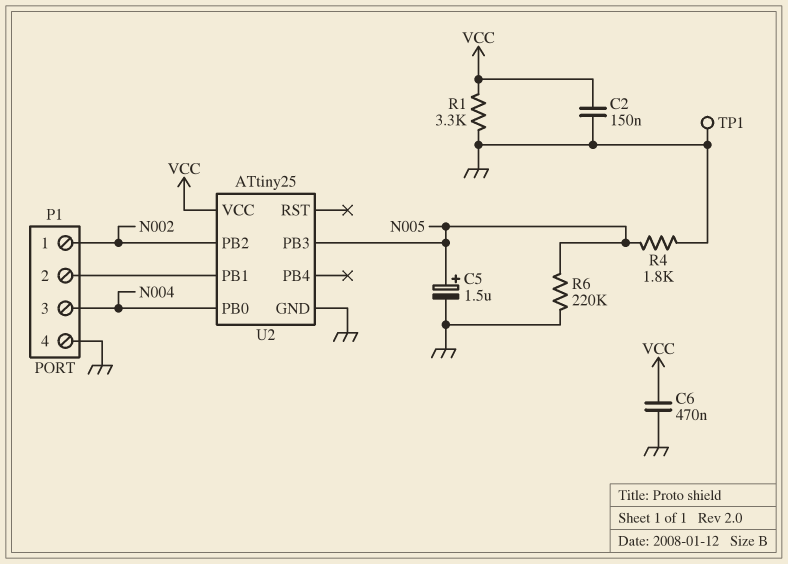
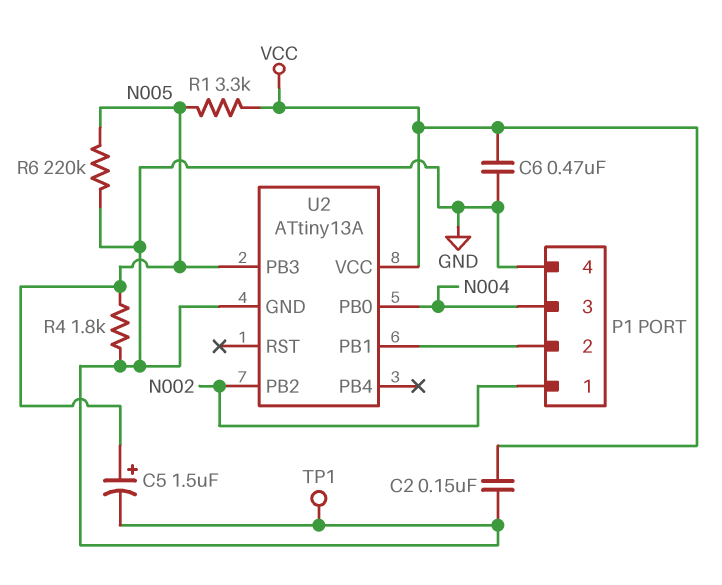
R1: 3.3k (GND, VCC) -> 3.3k (N005, VCC)
U2: ATtiny25 -> ATtiny13A

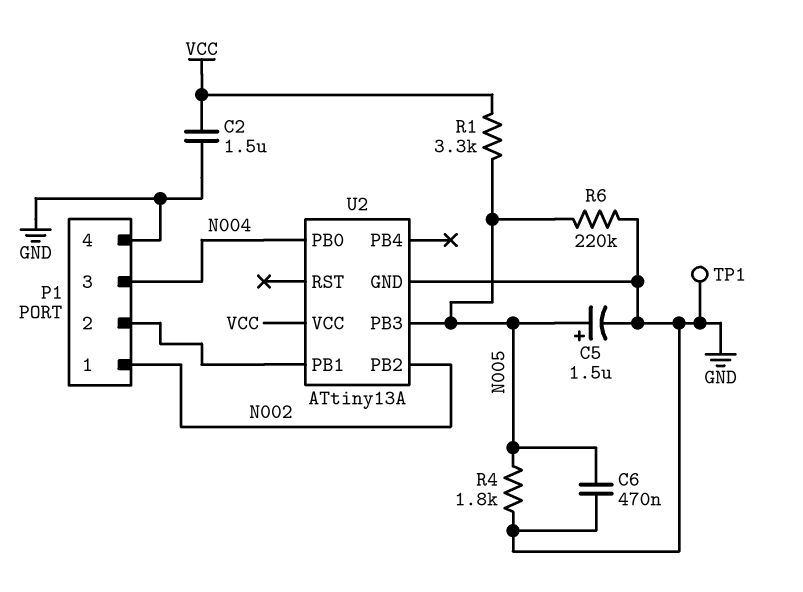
C2: 150nF (GND, VCC) -> 1.5uF (GND, VCC)
C6: 470nF (GND, VCC) -> 470nF (GND, N005)

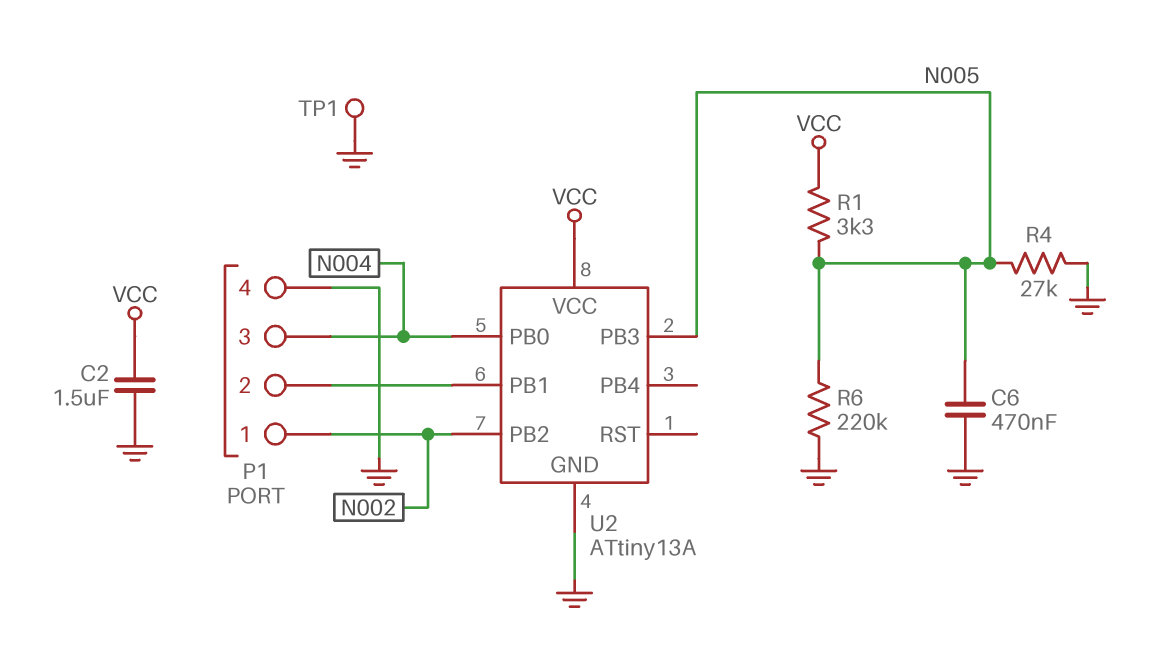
C5: 1.5uF (plus N005, minus GND) -> none
R4: 1.8k (GND, N005) -> 27k (GND, N005)

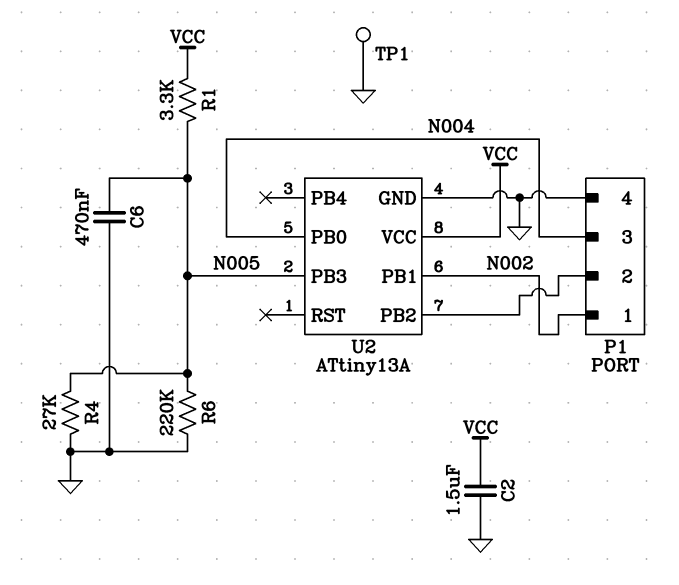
U2 pin PB1: P1/2 -> N002
U2 pin PB2: N002 -> P1/2

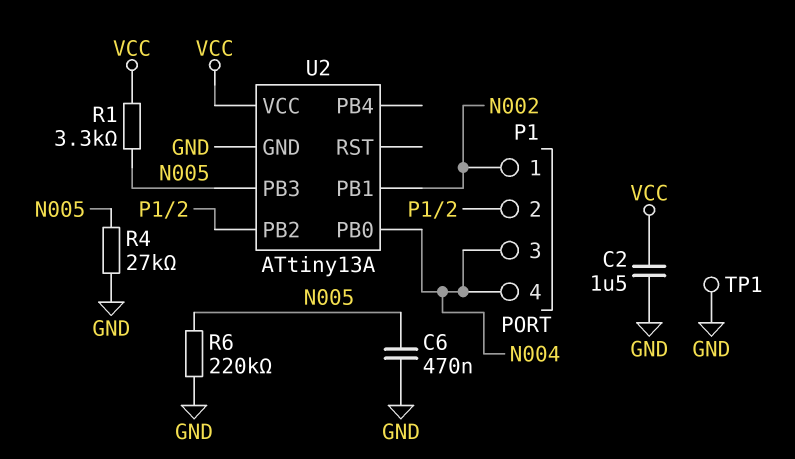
P1 pin 4: GND -> N004

